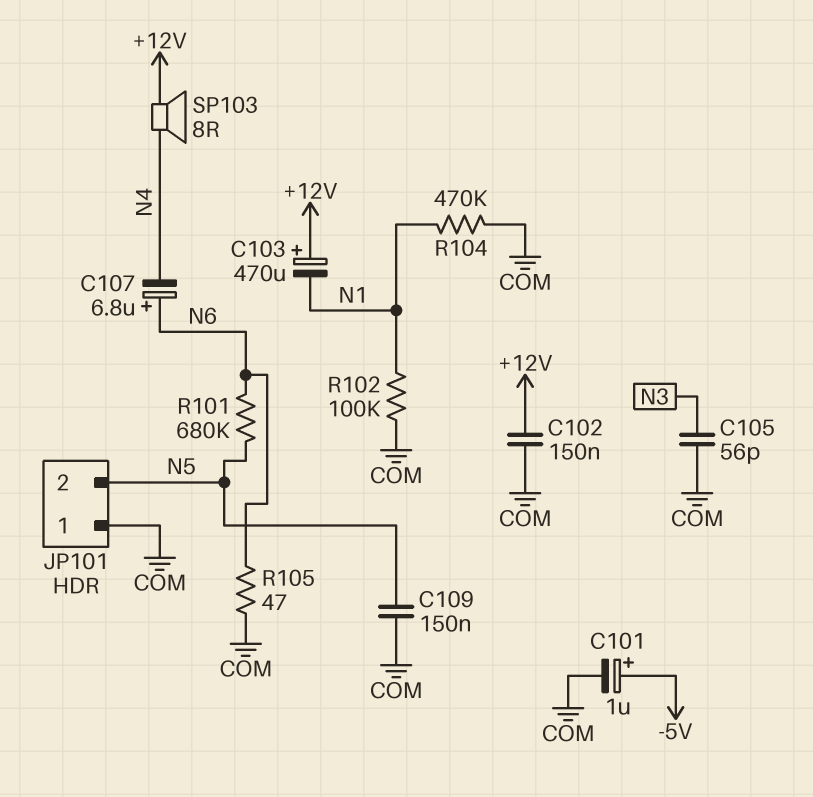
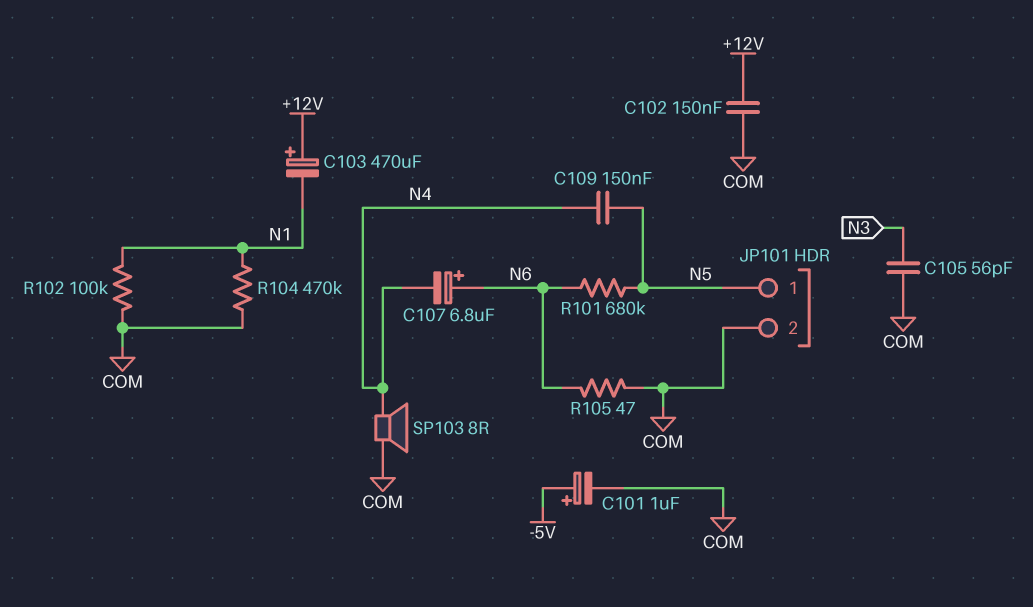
C109: 150nF (COM, N5) -> 150nF (N4, N5)
JP101 pin 1: COM -> N5
JP101 pin 2: N5 -> COM
SP103: speaker 8R (+12V, N4) -> speaker 8R (COM, N4)

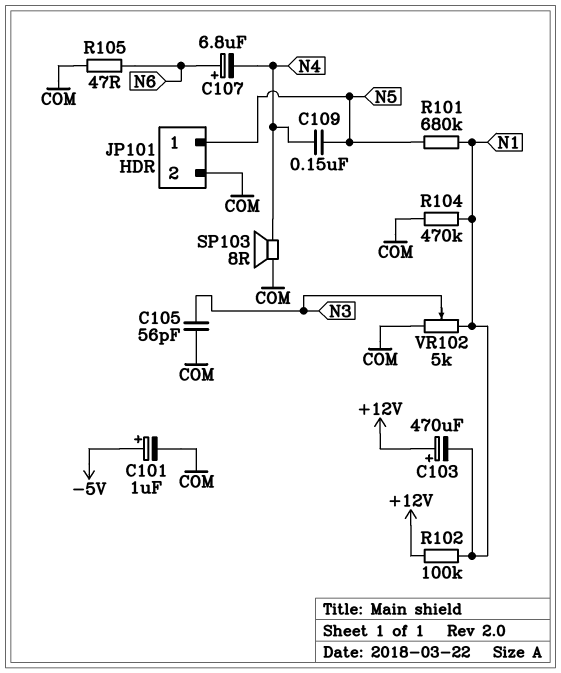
C102: 150nF (+12V, COM) -> none
R101: 680k (N5, N6) -> 680k (N1, N5)
R102: 100k (COM, N1) -> 100k (+12V, N1)
VR102: none -> 5k (COM, N1, wiper N3)

